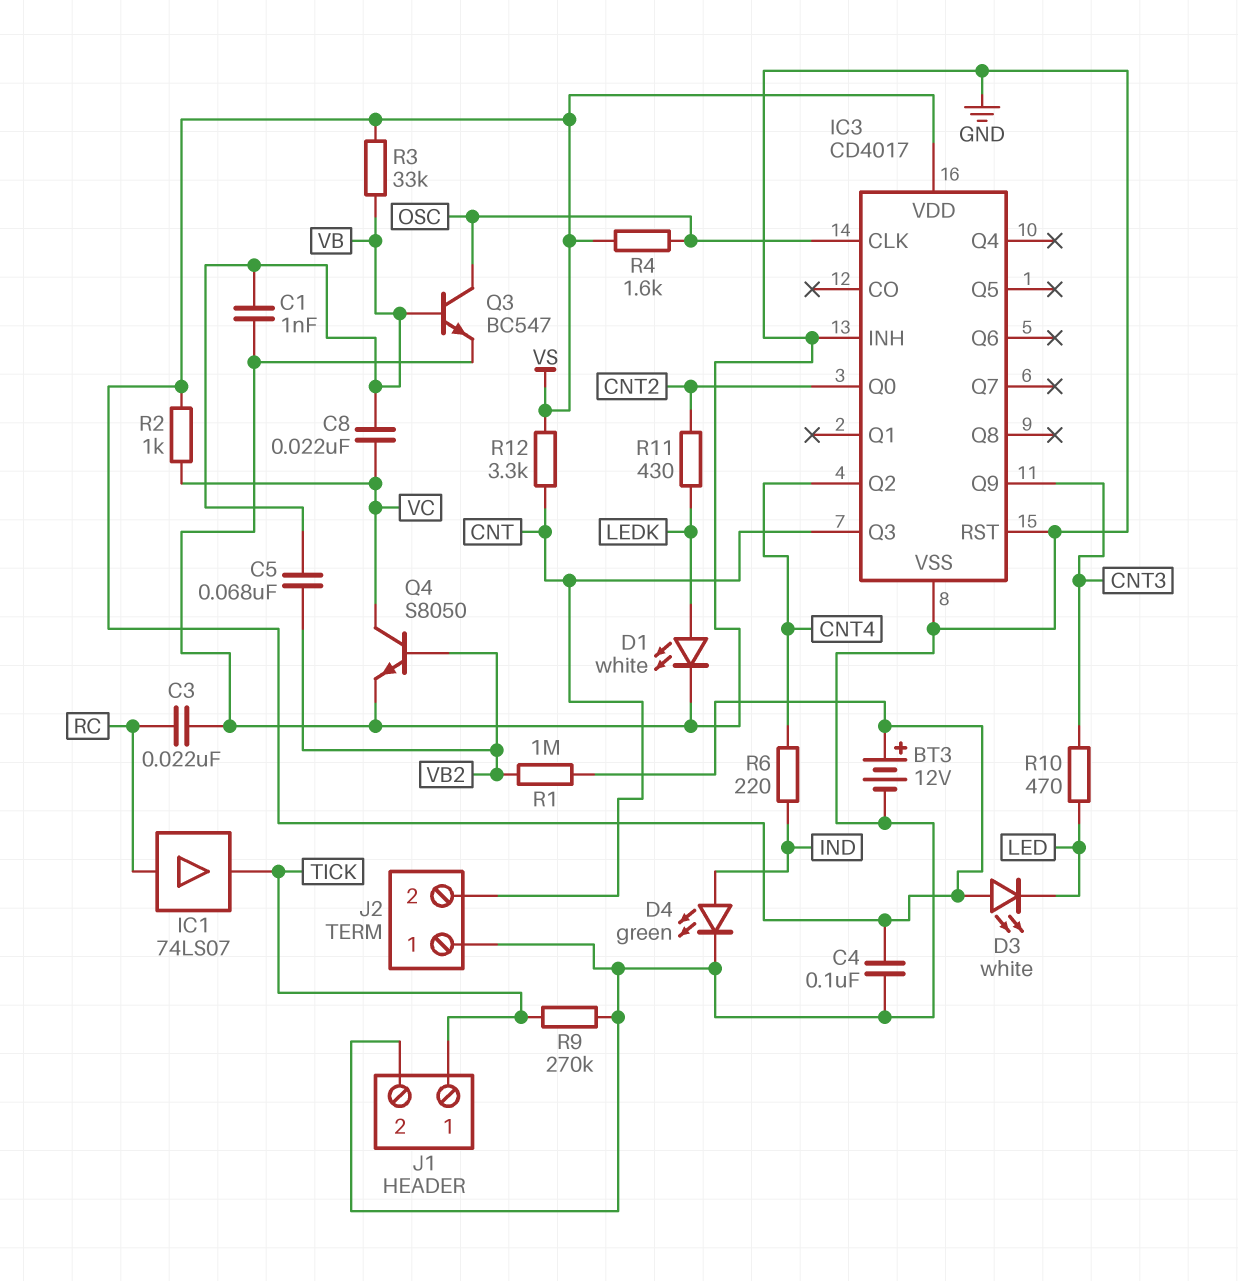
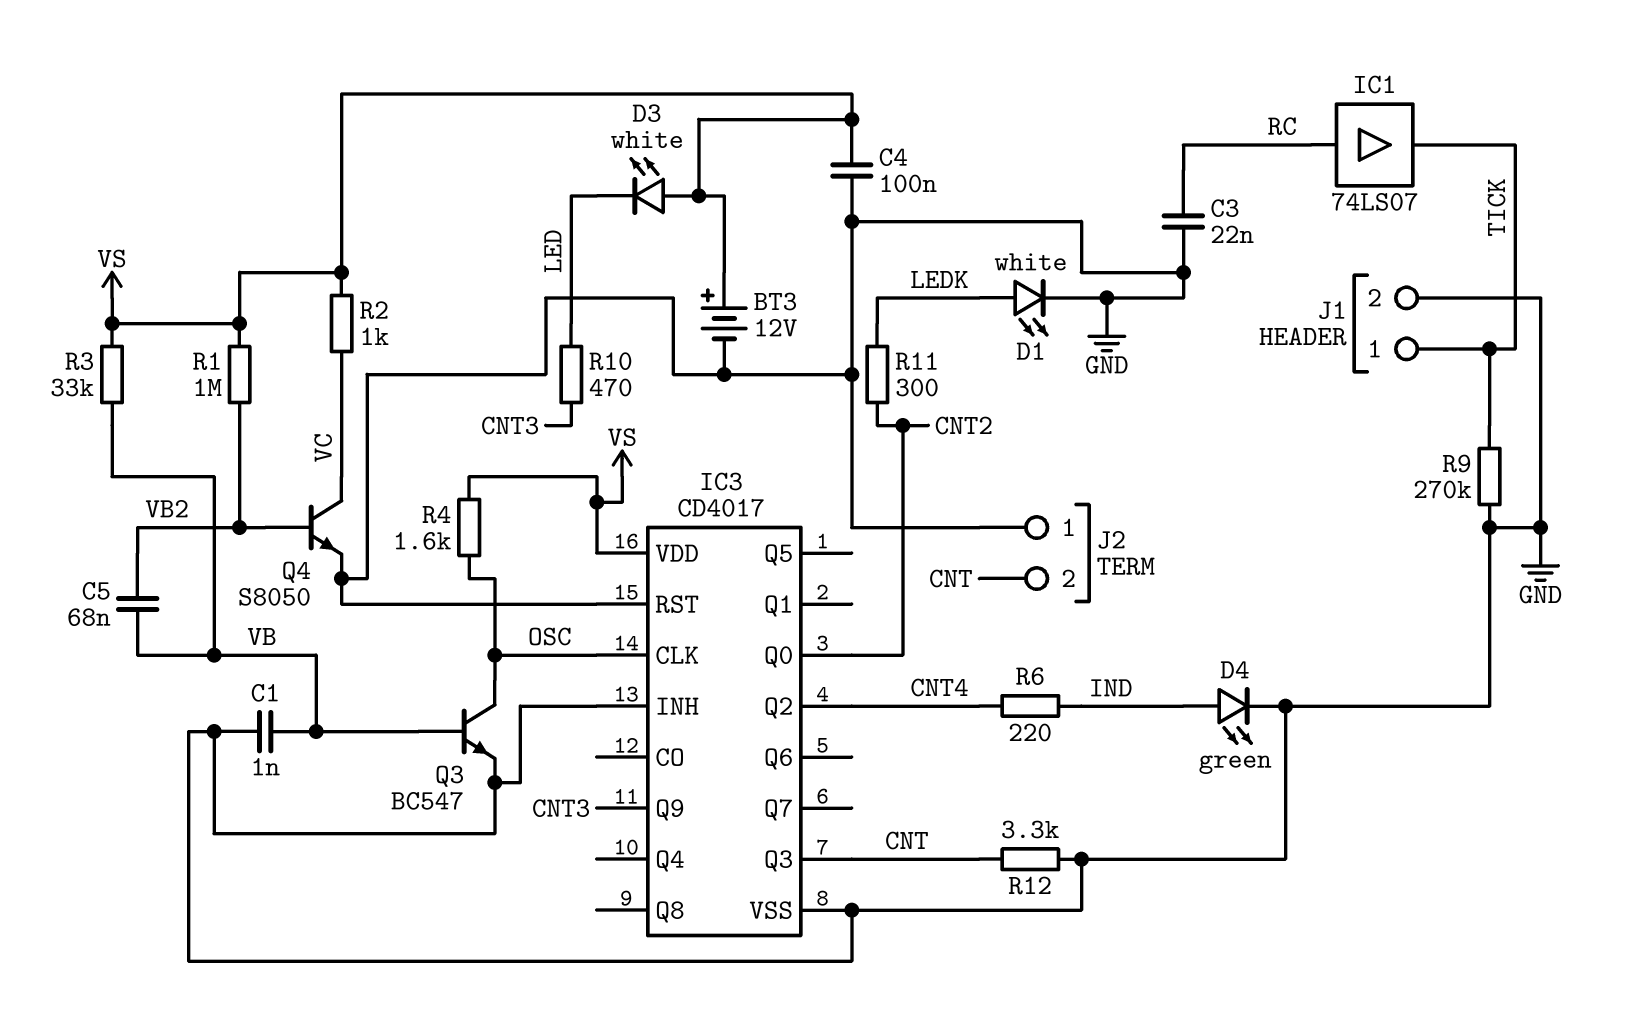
C8: 22nF (VB, VC) -> none
R11: 430 (CNT2, LEDK) -> 300 (CNT2, LEDK)
R12: 3.3k (CNT, VS) -> 3.3k (CNT, GND)

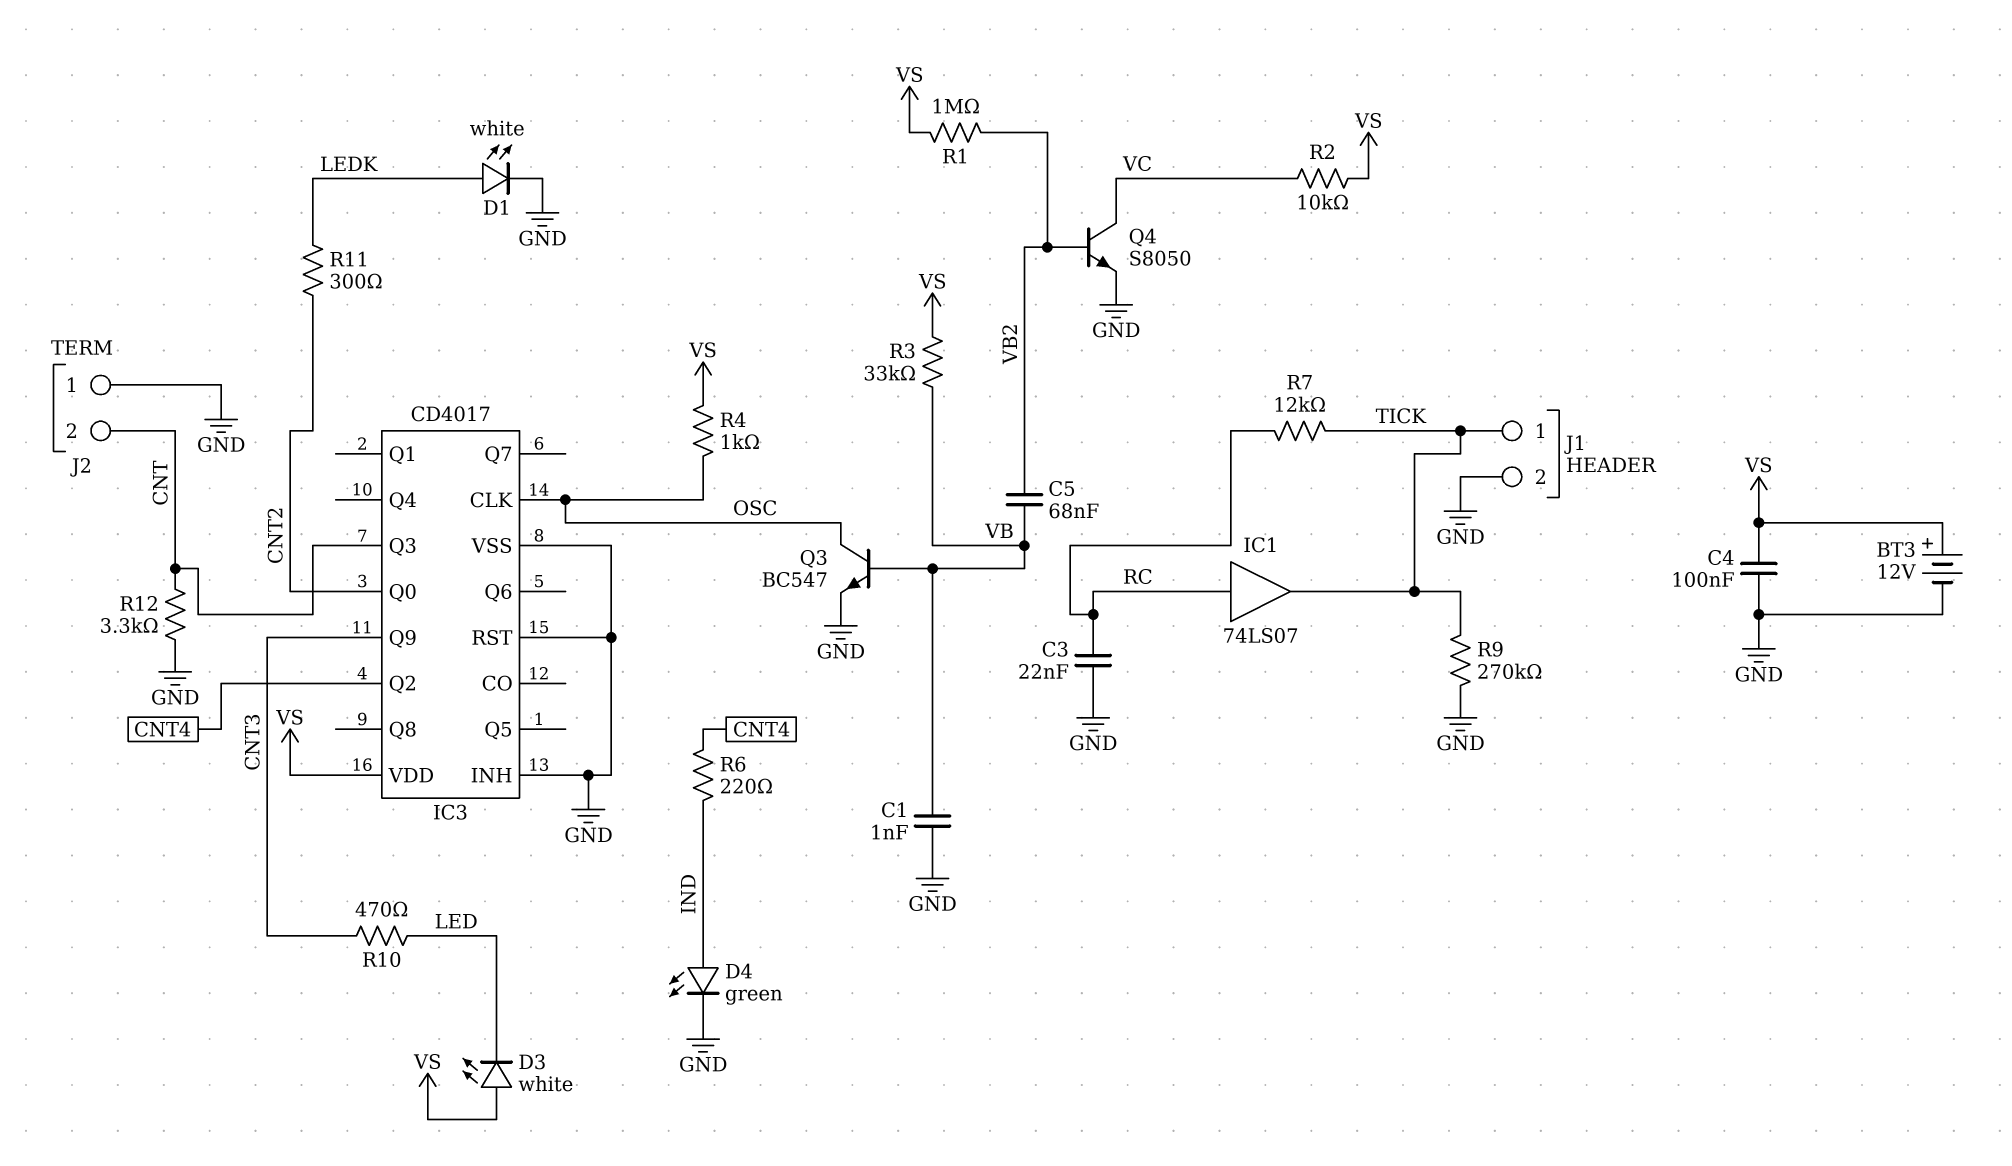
R2: 1k (VC, VS) -> 10k (VC, VS)
R4: 1.6k (OSC, VS) -> 1k (OSC, VS)
R7: none -> 12k (RC, TICK)

